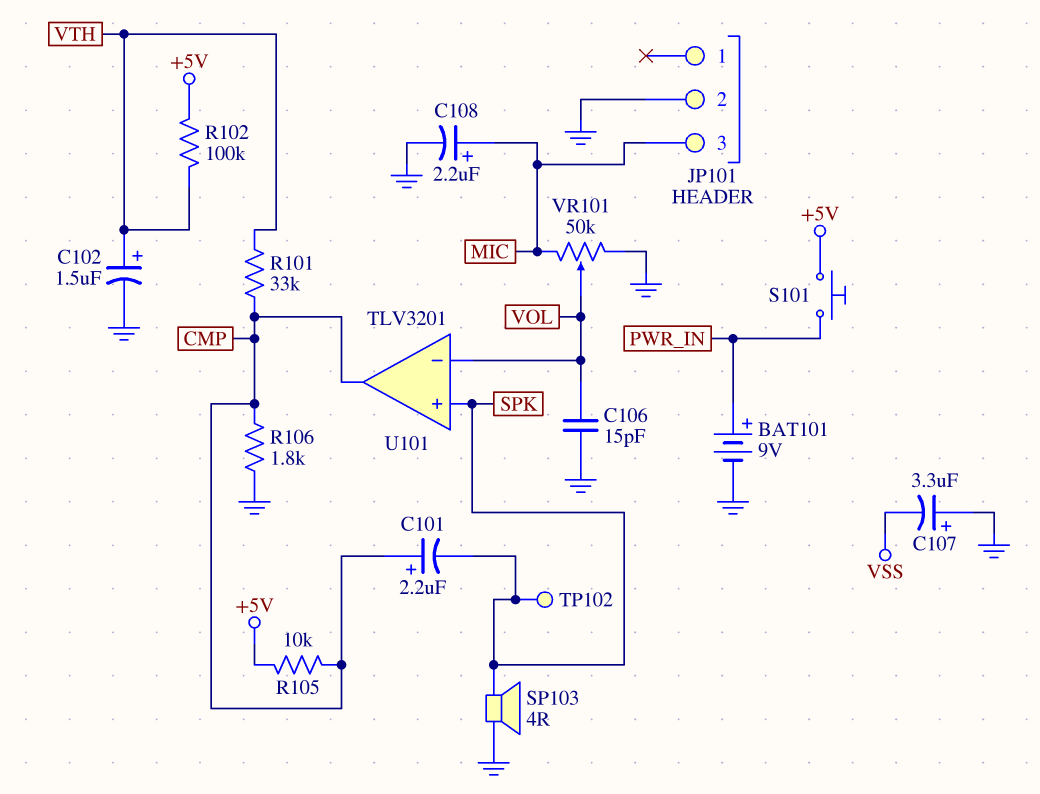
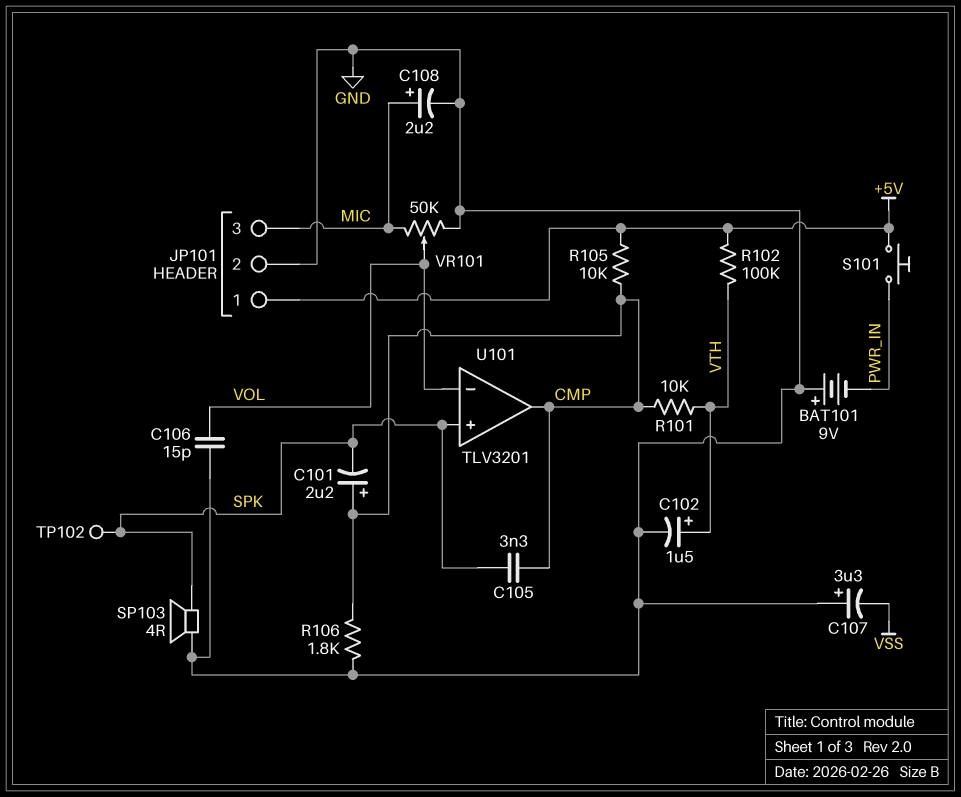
BAT101: 9V (plus PWR_IN, minus GND) -> 9V (plus GND, minus PWR_IN)
C105: none -> 3.3nF (CMP, SPK)
JP101 pin 1: none -> +5V
R101: 33k (CMP, VTH) -> 10k (CMP, VTH)

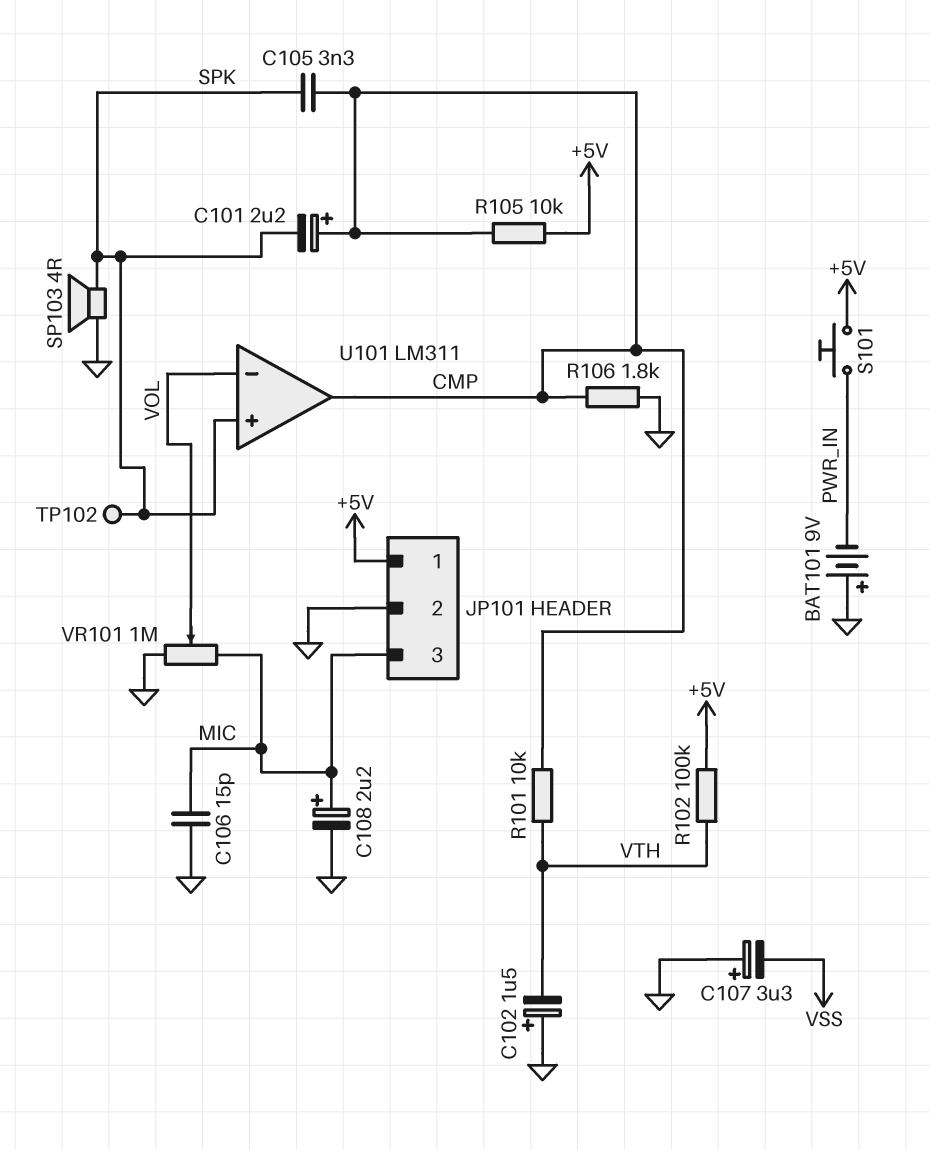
C102: 1.5uF (plus VTH, minus GND) -> 1.5uF (plus GND, minus VTH)
C106: 15pF (GND, VOL) -> 15pF (GND, MIC)
U101: TLV3201 -> LM311
VR101: 50k (GND, MIC, wiper VOL) -> 1M (GND, MIC, wiper VOL)

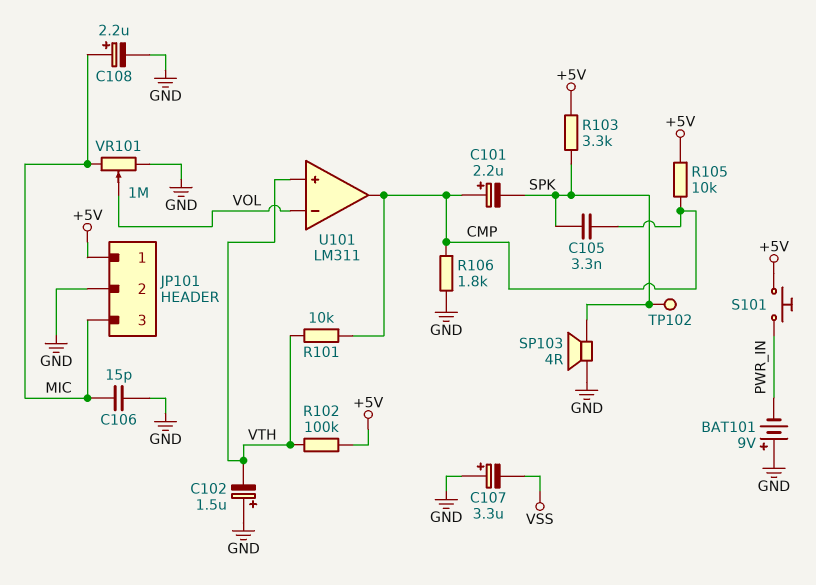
R103: none -> 3.3k (+5V, SPK)
U101 pin in+: SPK -> VTH

